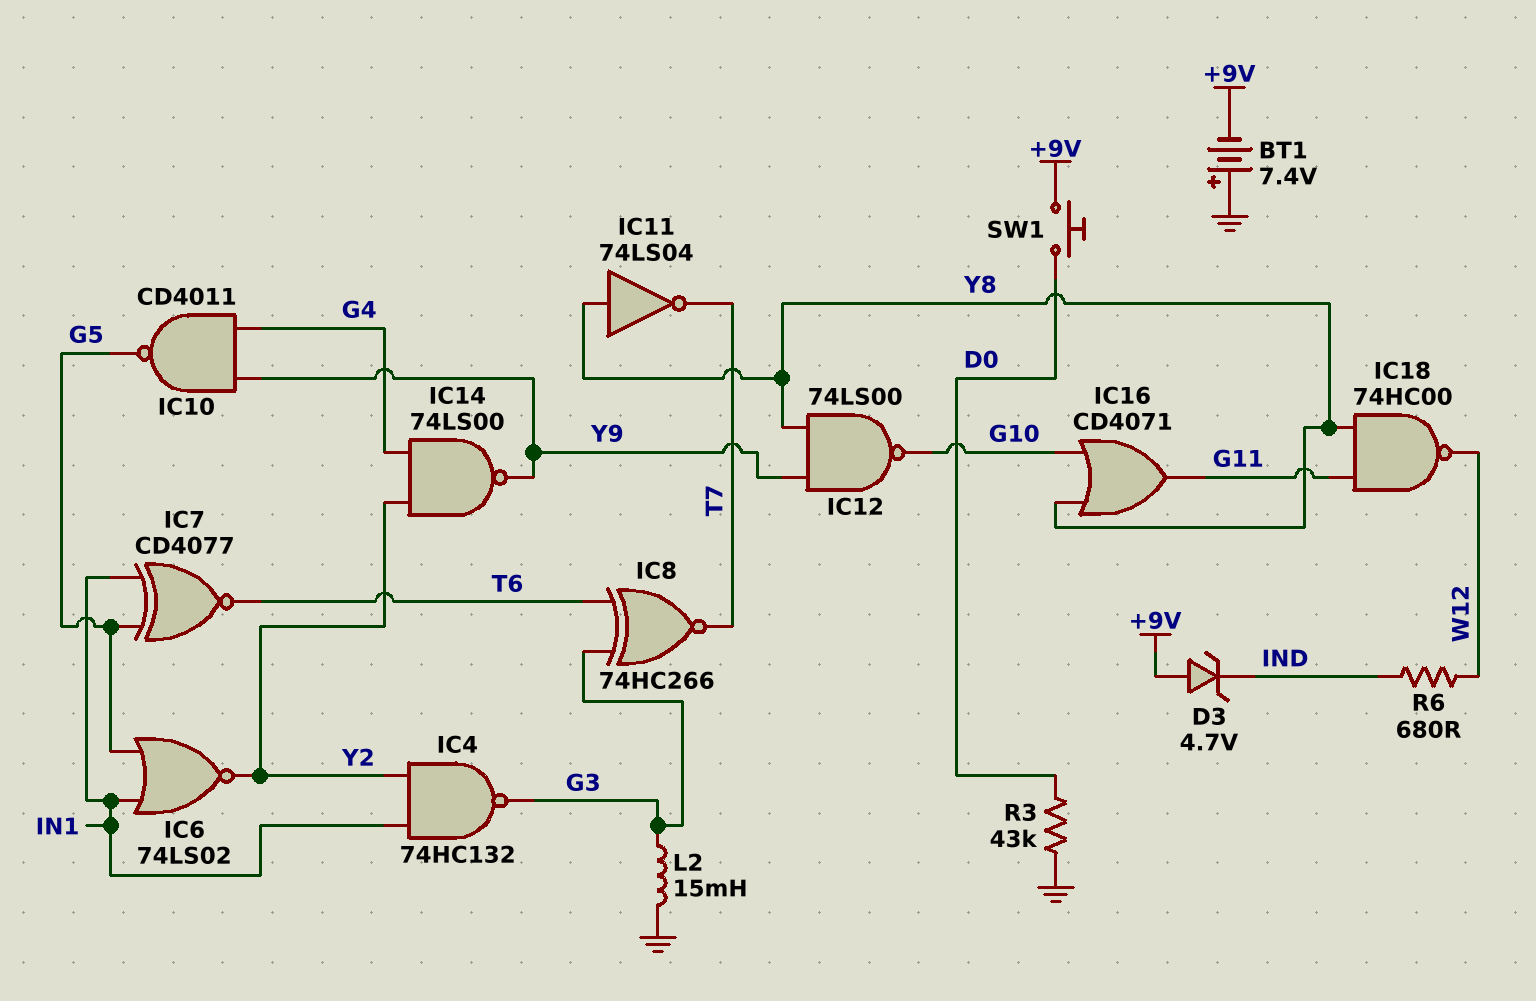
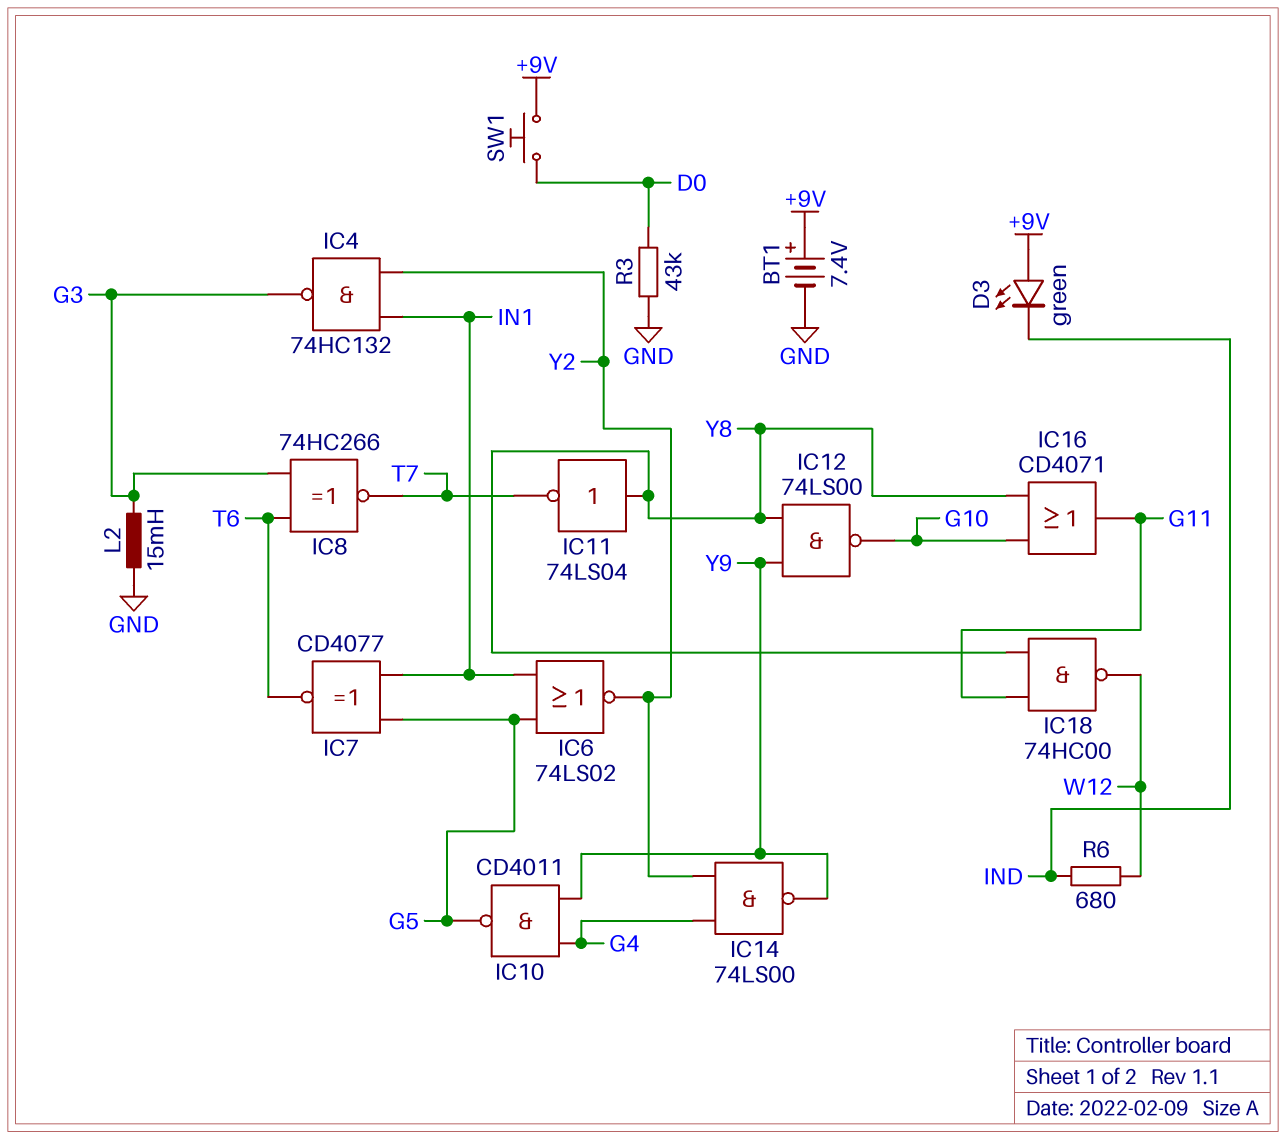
BT1: 7.4V (plus GND, minus +9V) -> 7.4V (plus +9V, minus GND)
D3: zener 4.7V (A +9V, K IND) -> LED green (A +9V, K IND)

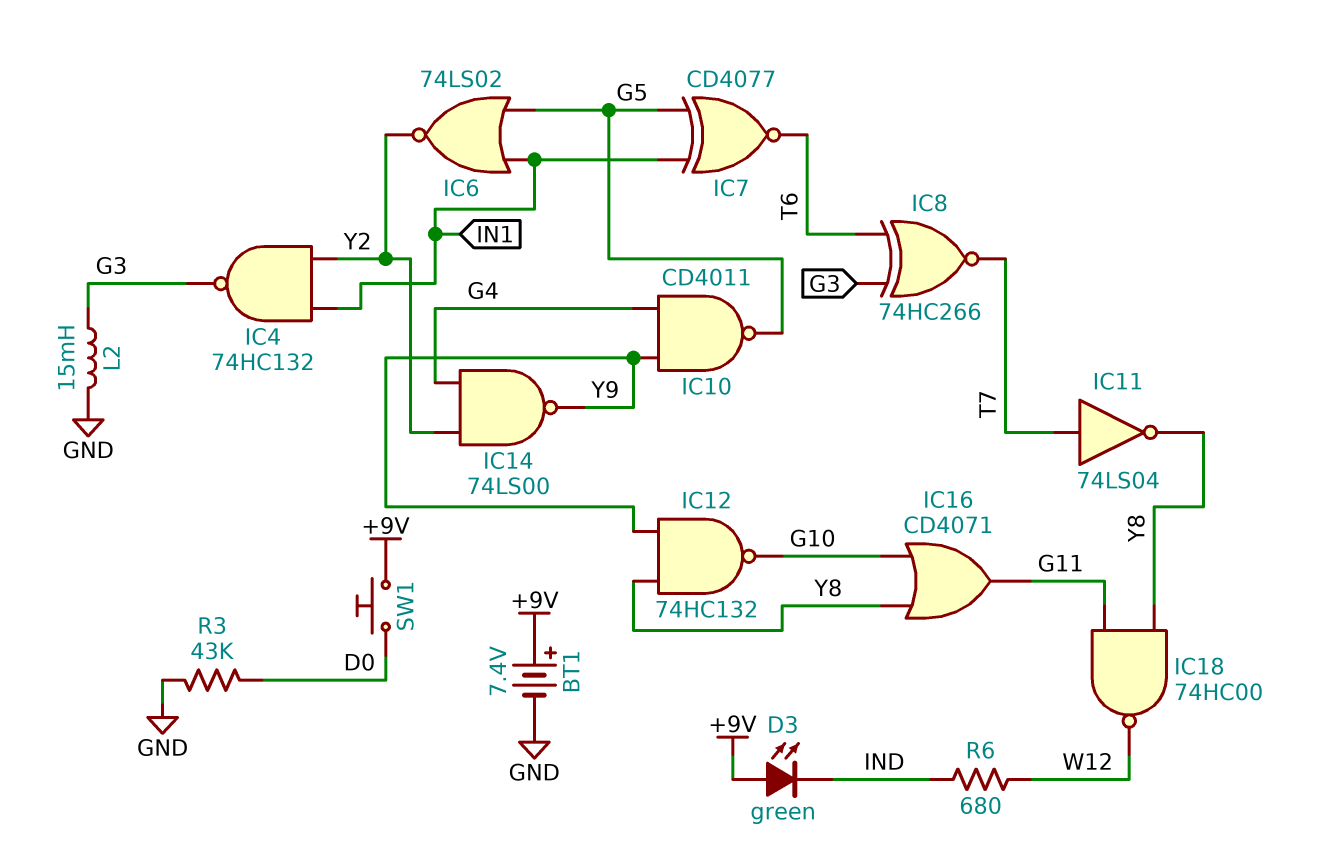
IC11: NOT 74LS04 (in Y8, out T7) -> NOT 74LS04 (in T7, out Y8)
IC12: NAND 74LS00 (in Y8, in Y9, out G10) -> NAND 74HC132 (in Y8, in Y9, out G10)

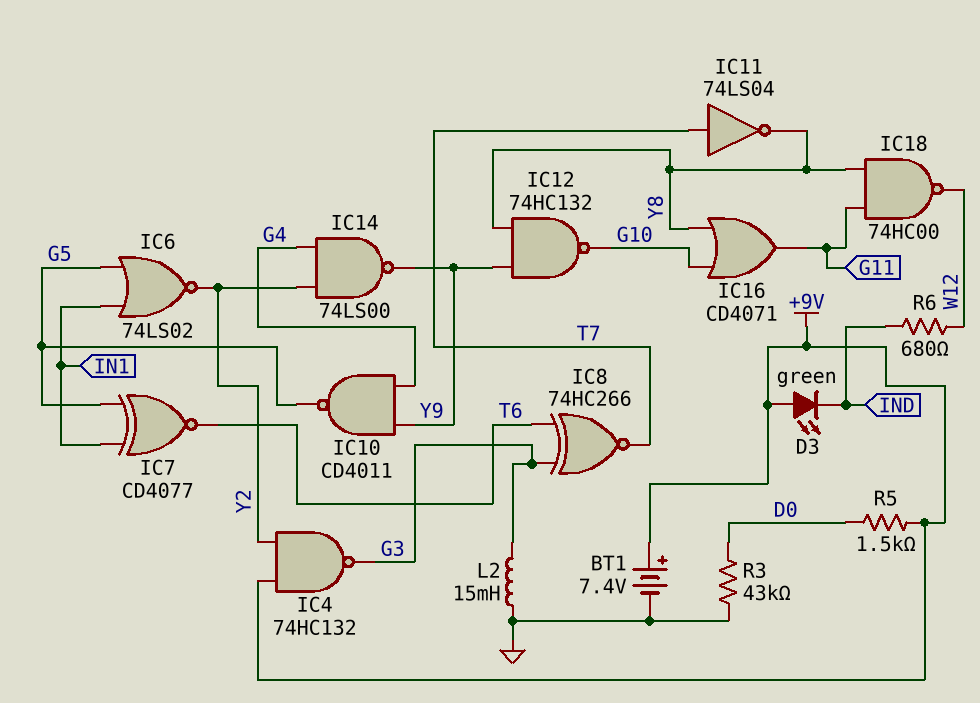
IC4: NAND 74HC132 (in IN1, in Y2, out G3) -> NAND 74HC132 (in +9V, in Y2, out G3)
R5: none -> 1.5k (+9V, D0)
SW1: button (+9V, D0) -> none

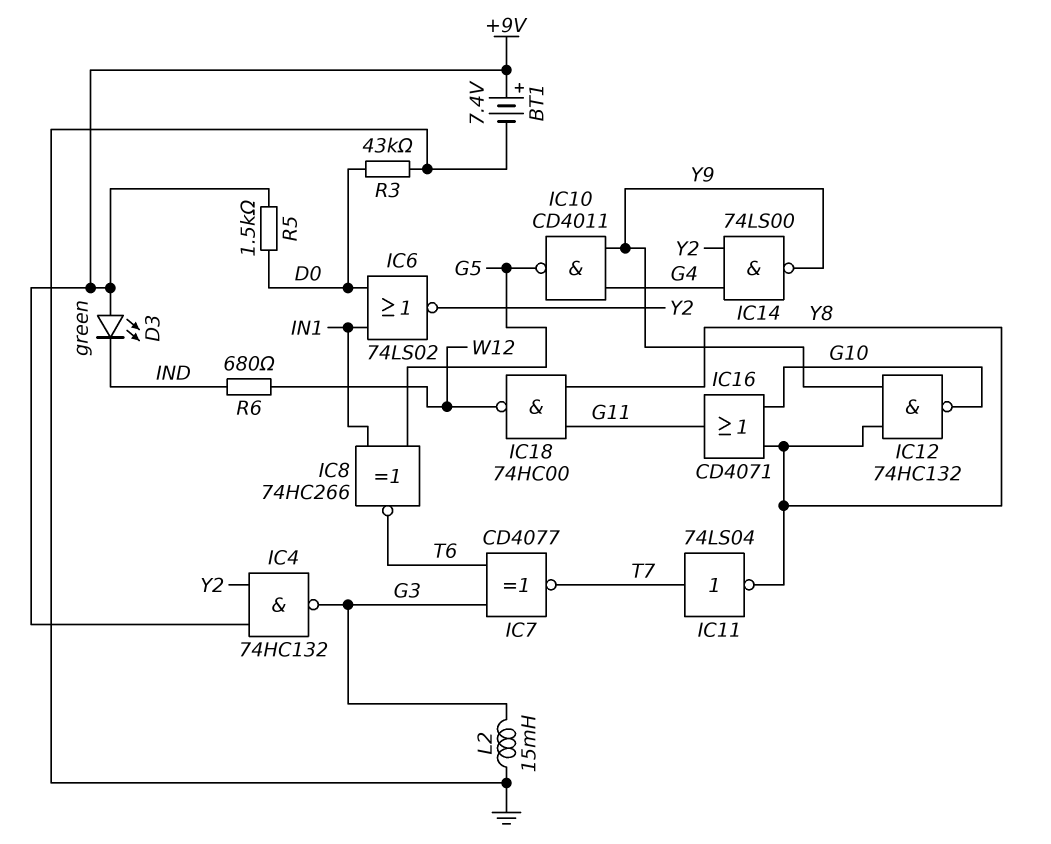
IC6: NOR 74LS02 (in G5, in IN1, out Y2) -> NOR 74LS02 (in D0, in IN1, out Y2)
IC7: XNOR CD4077 (in G5, in IN1, out T6) -> XNOR CD4077 (in G3, in T6, out T7)
IC8: XNOR 74HC266 (in G3, in T6, out T7) -> XNOR 74HC266 (in G5, in IN1, out T6)

